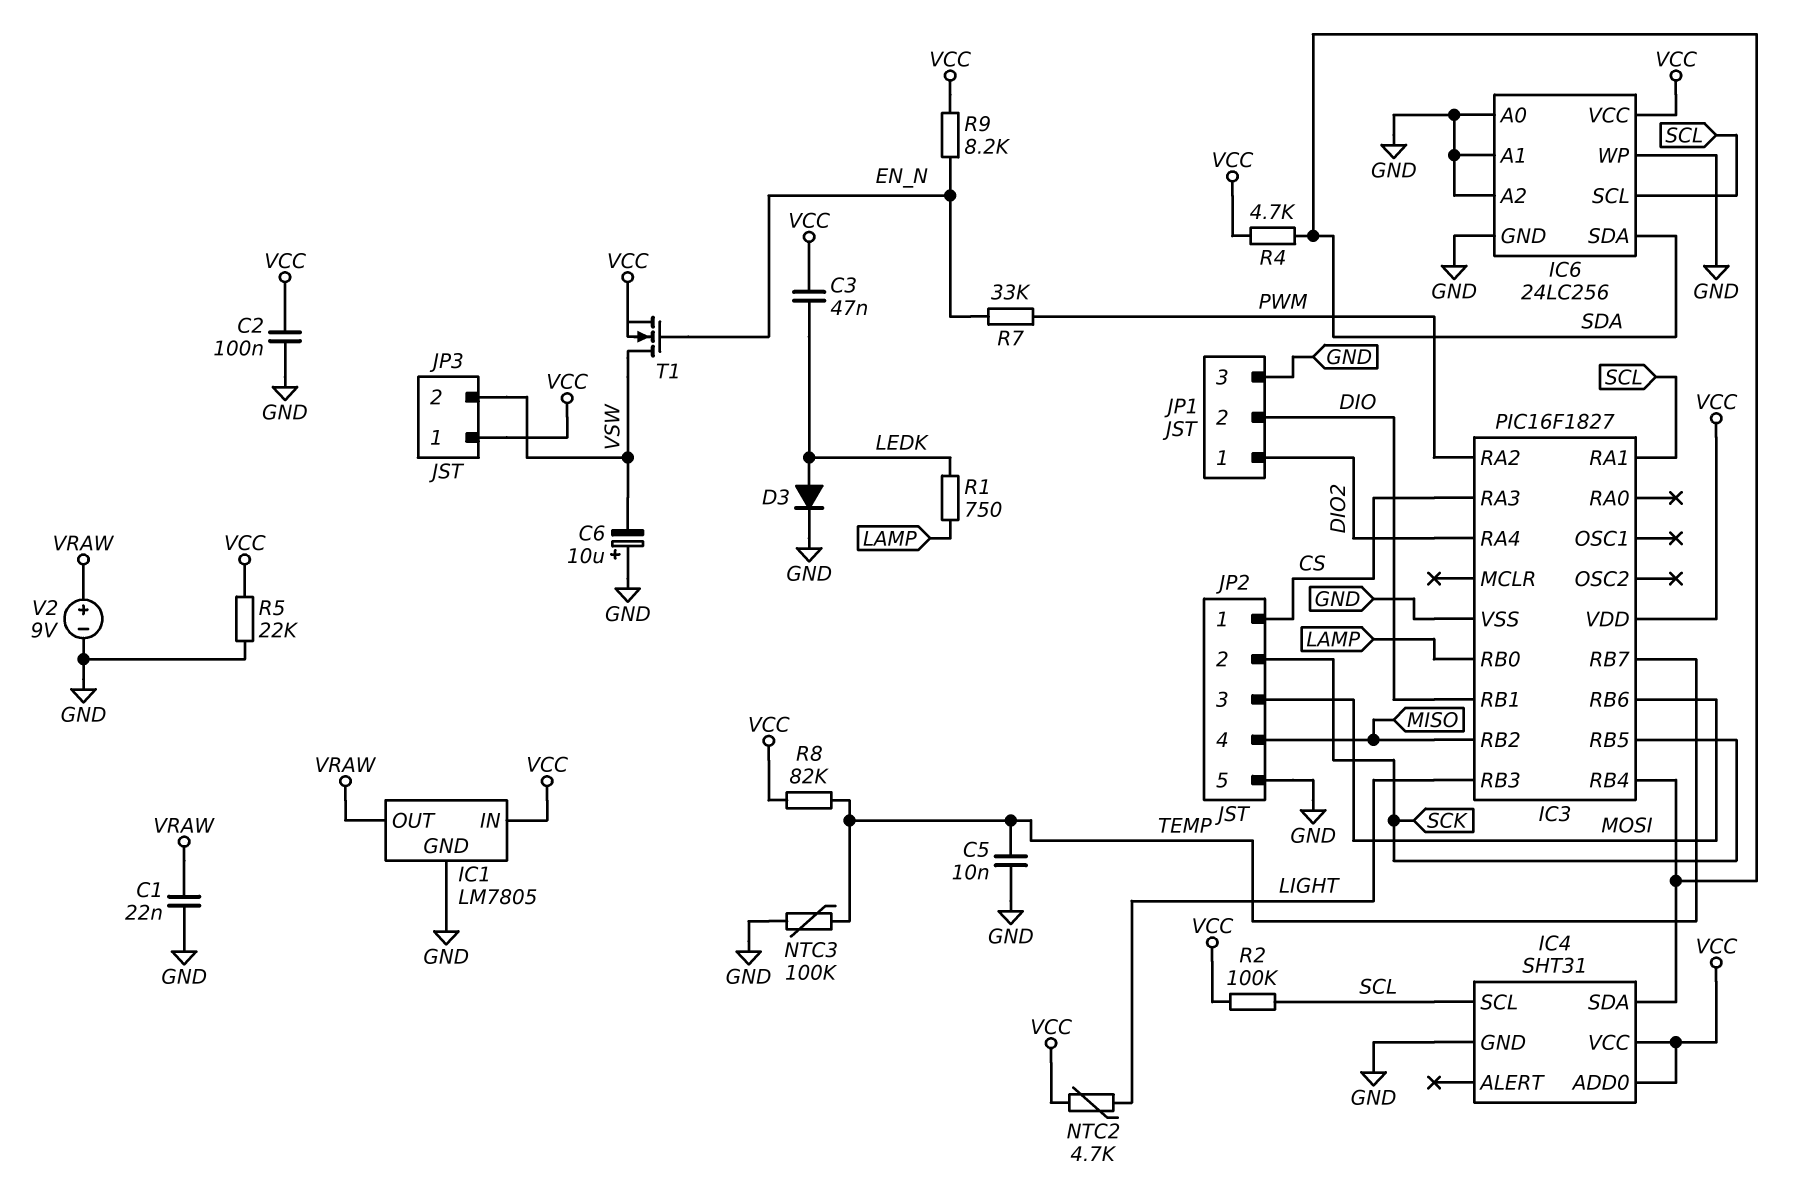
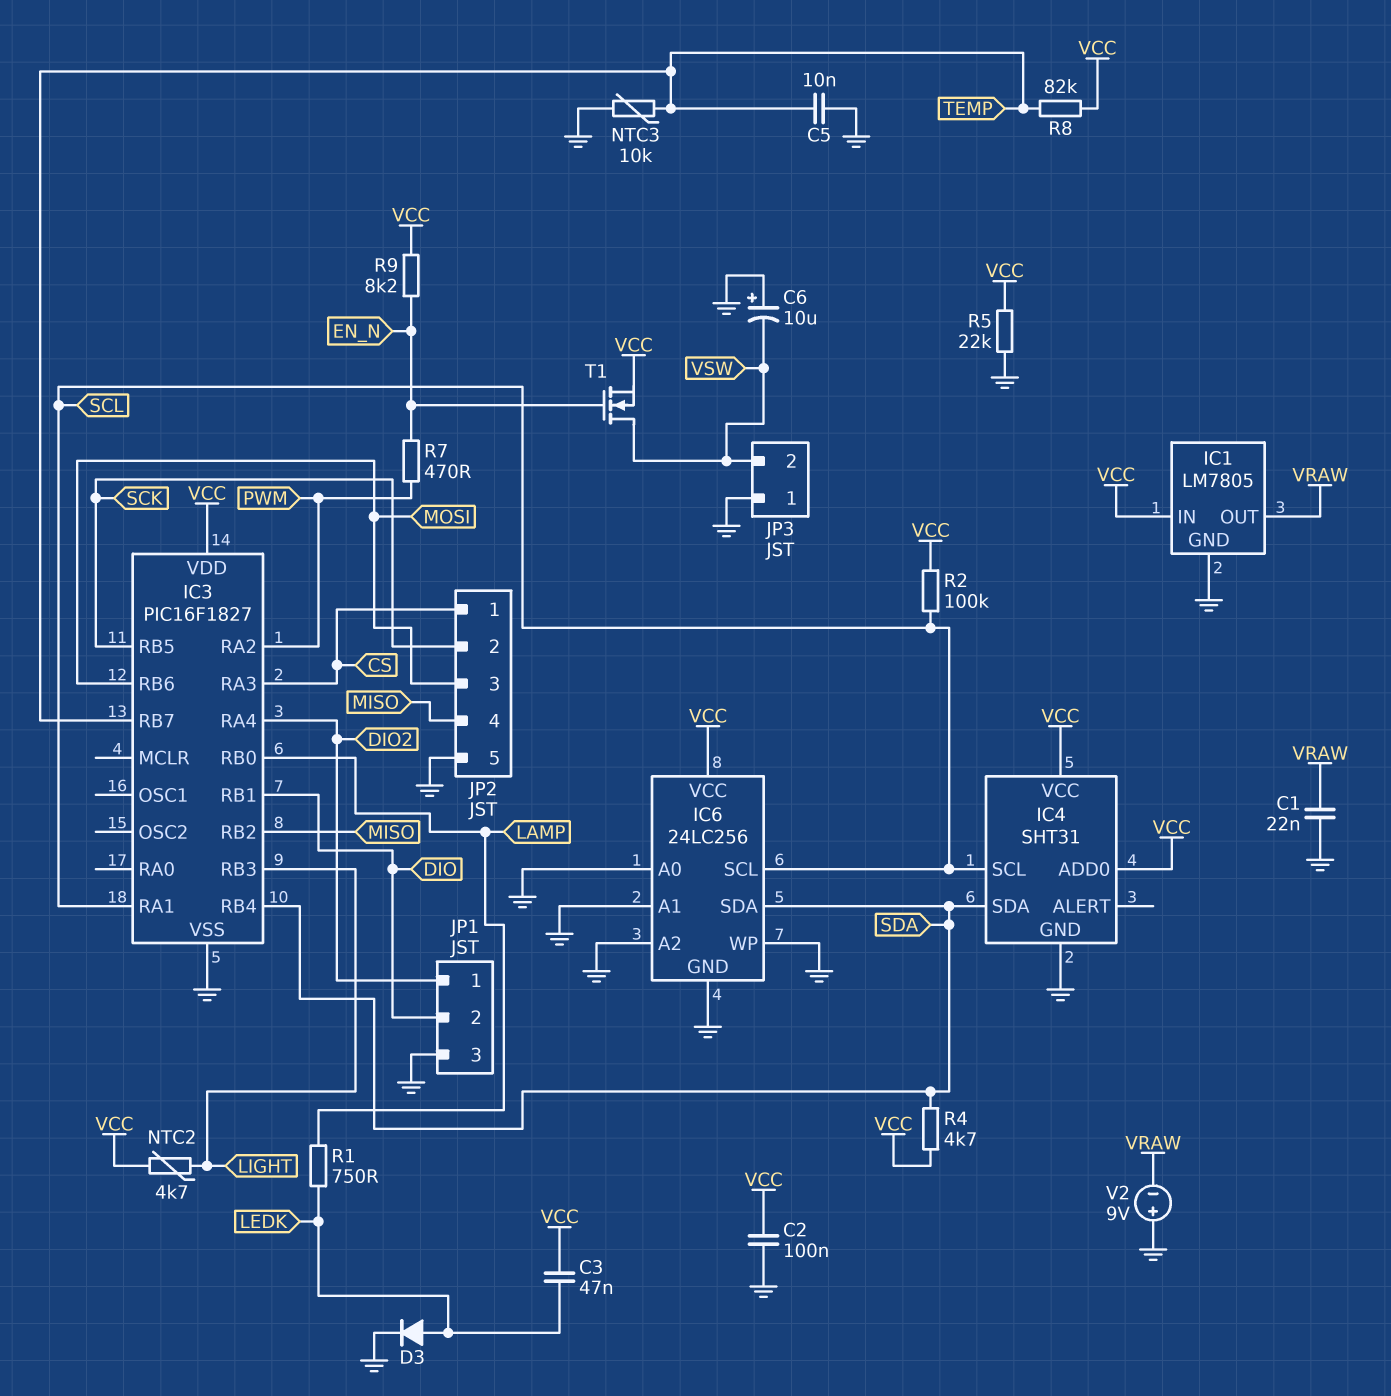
JP3 pin 1: VCC -> GND
NTC3: 100k (GND, TEMP) -> 10k (GND, TEMP)
R7: 33k (EN_N, PWM) -> 470 (EN_N, PWM)
V2: 9V (plus VRAW, minus GND) -> 9V (plus GND, minus VRAW)

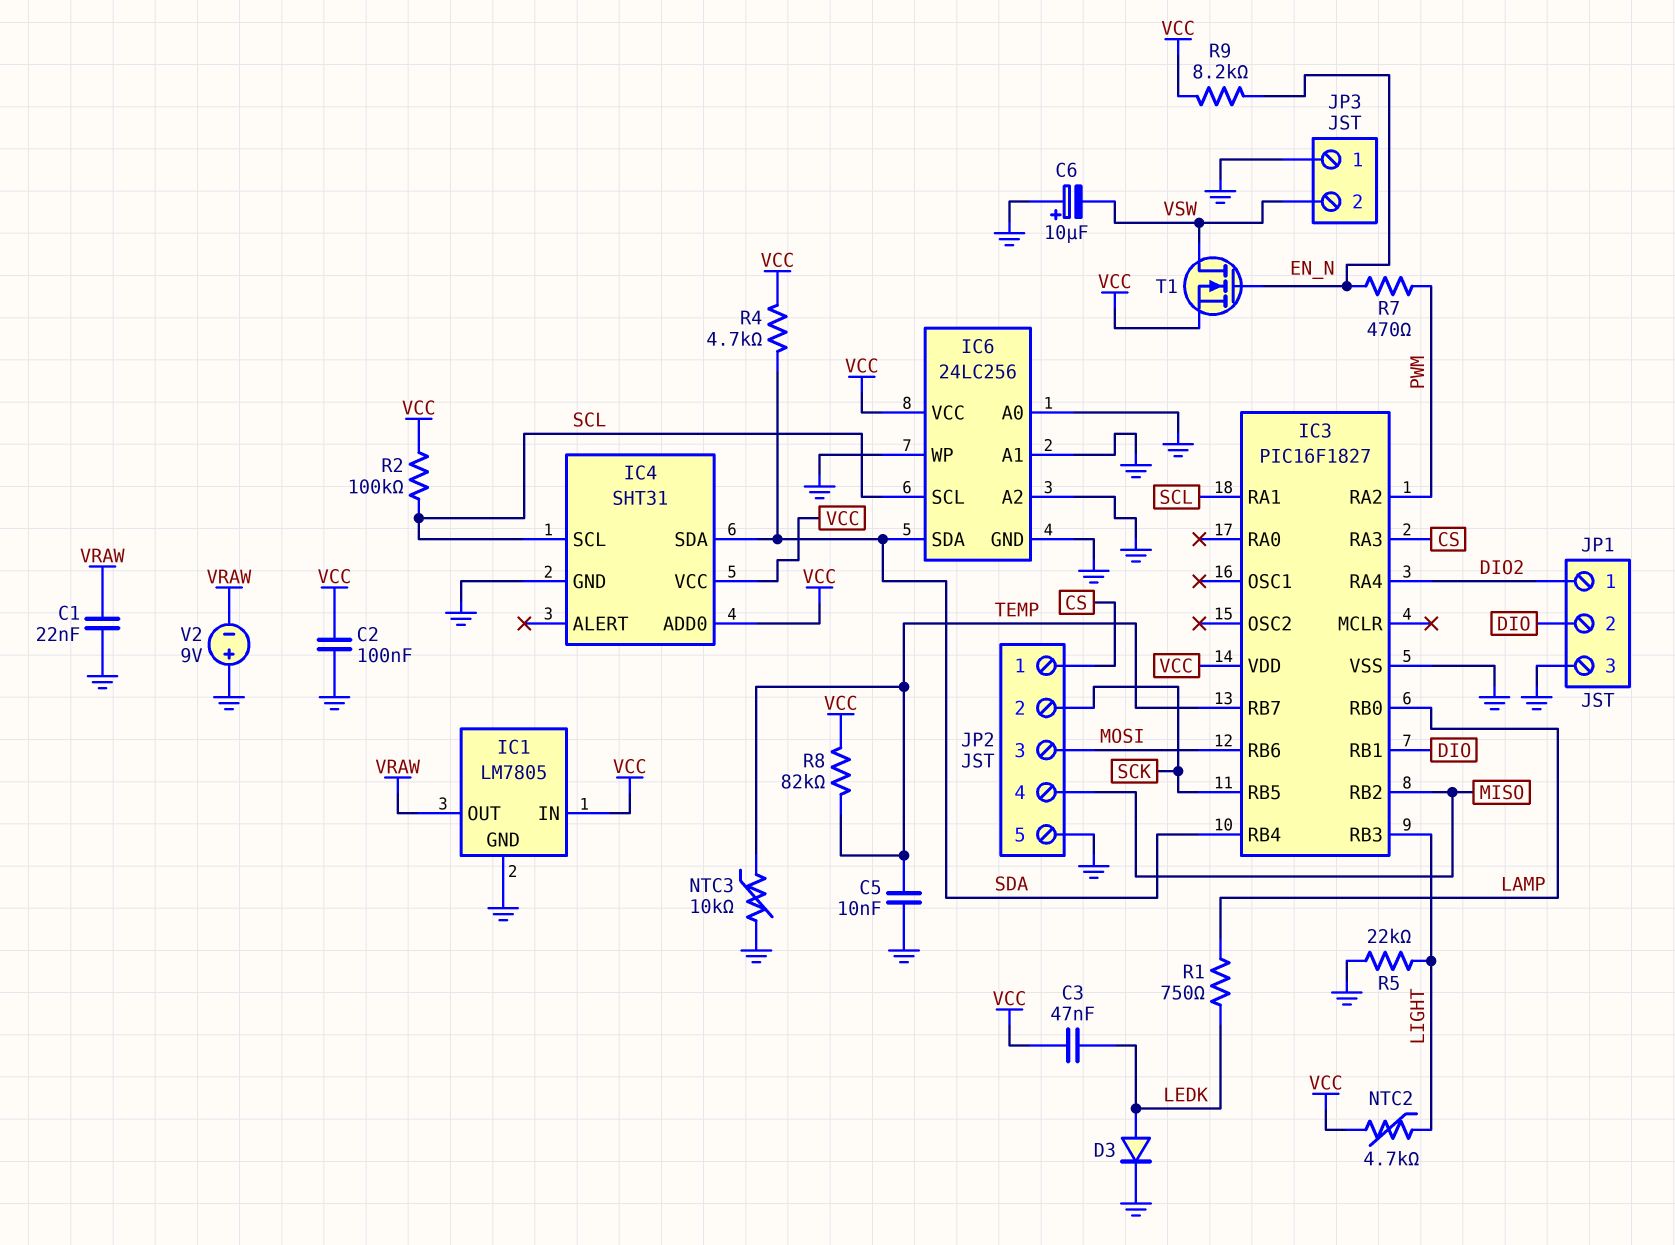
R5: 22k (GND, VCC) -> 22k (GND, LIGHT)

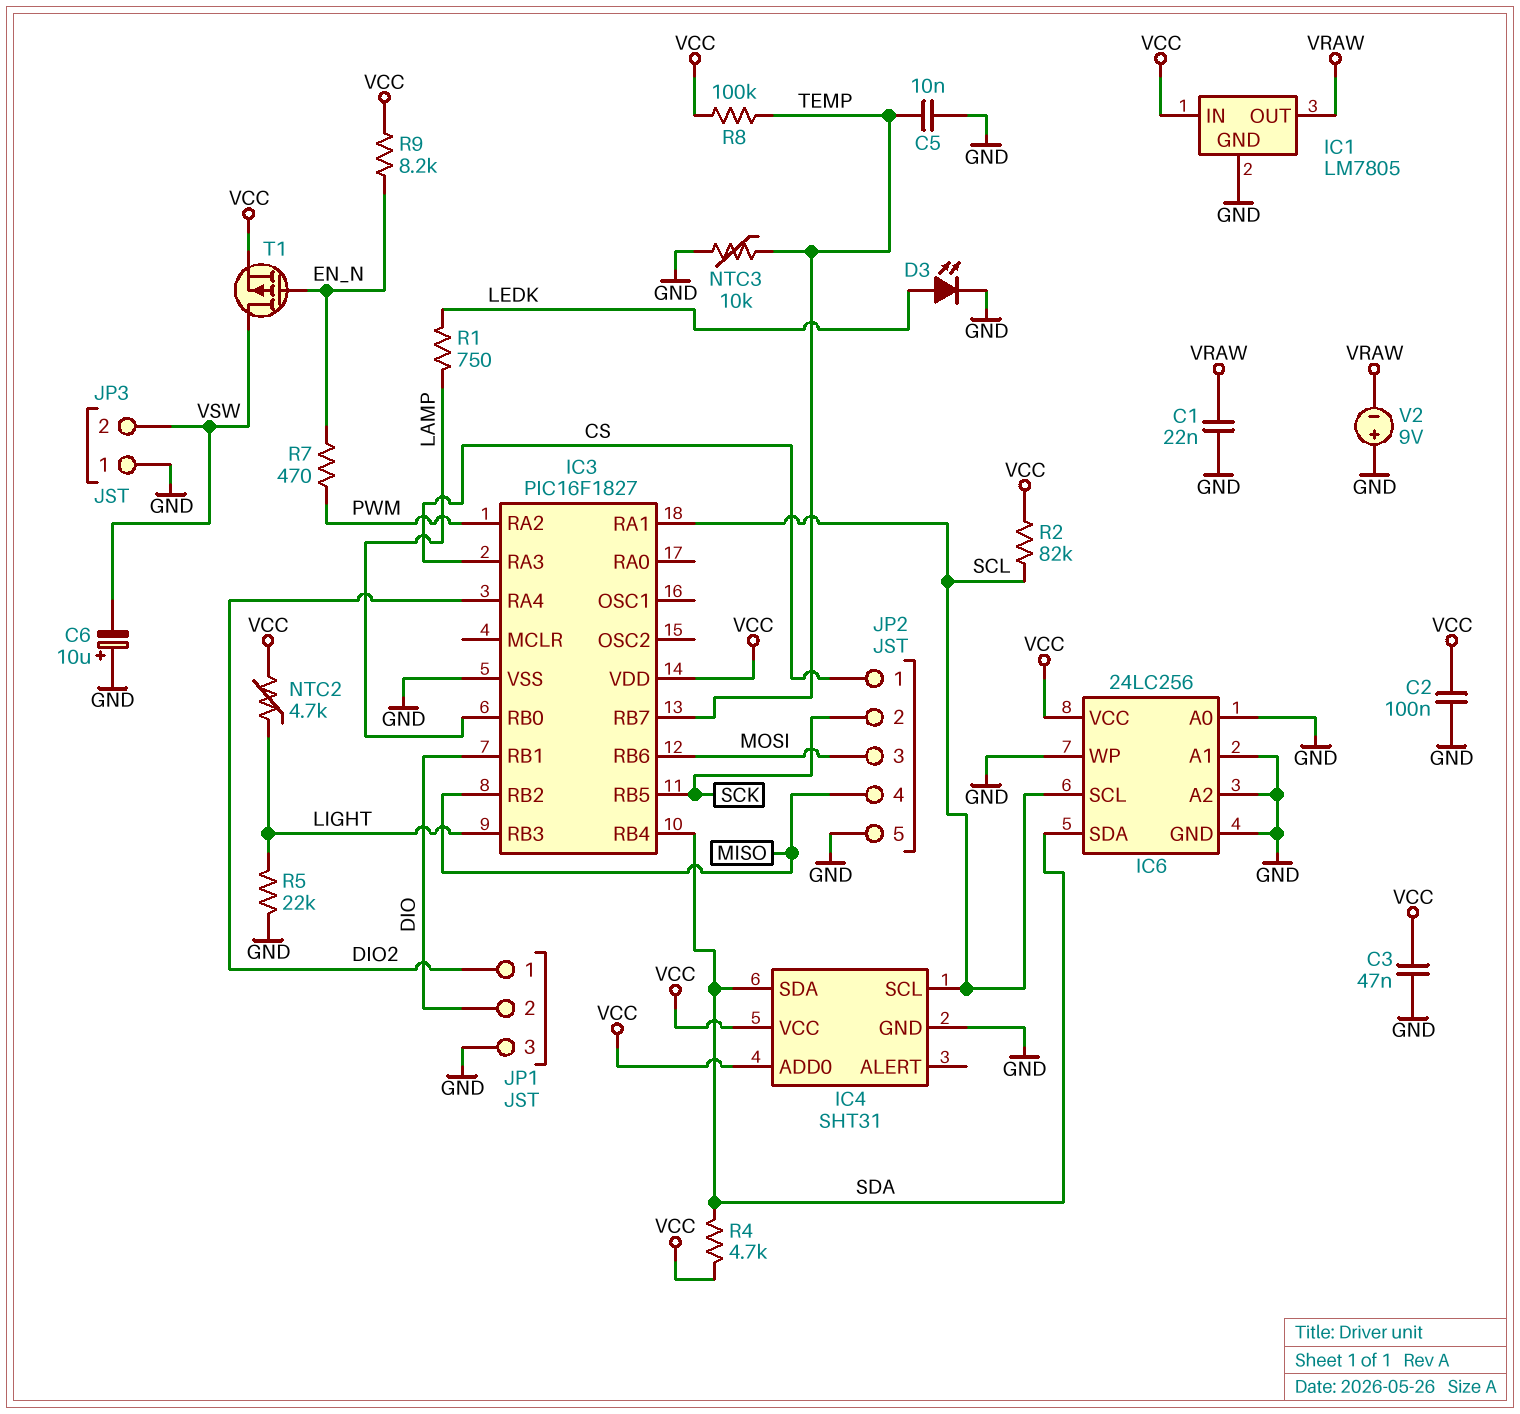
C3: 47nF (LEDK, VCC) -> 47nF (GND, VCC)
D3: diode (A LEDK, K GND) -> LED (A LEDK, K GND)
R2: 100k (SCL, VCC) -> 82k (SCL, VCC)
R8: 82k (TEMP, VCC) -> 100k (TEMP, VCC)
T1: NMOS (G EN_N, D VSW, S VCC) -> PMOS (G EN_N, D VSW, S VCC)

